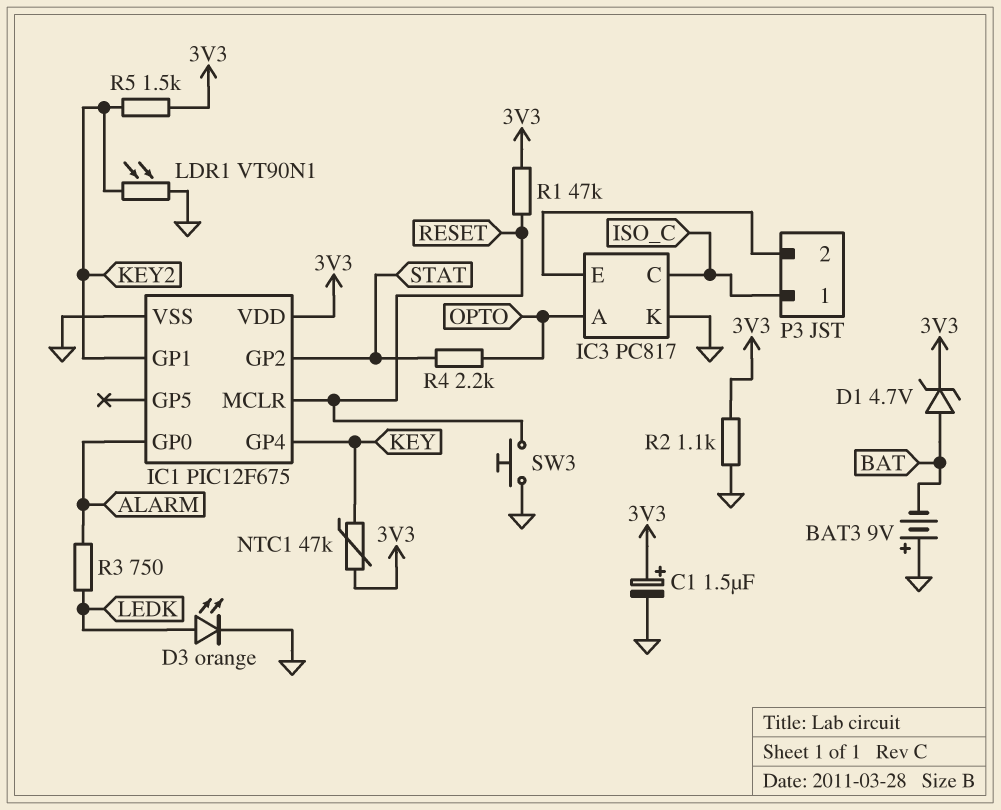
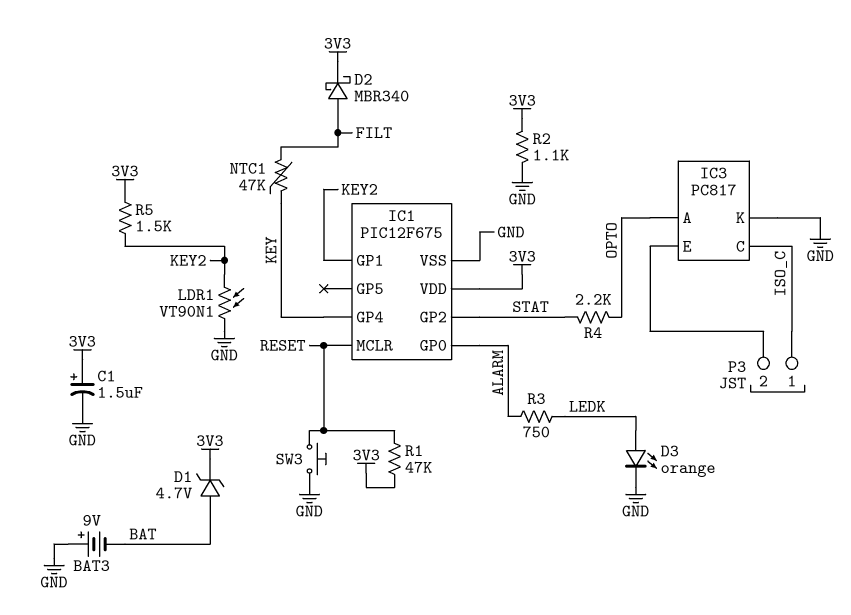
D2: none -> schottky MBR340 (A FILT, K 3V3)
NTC1: 47k (3V3, KEY) -> 47k (FILT, KEY)

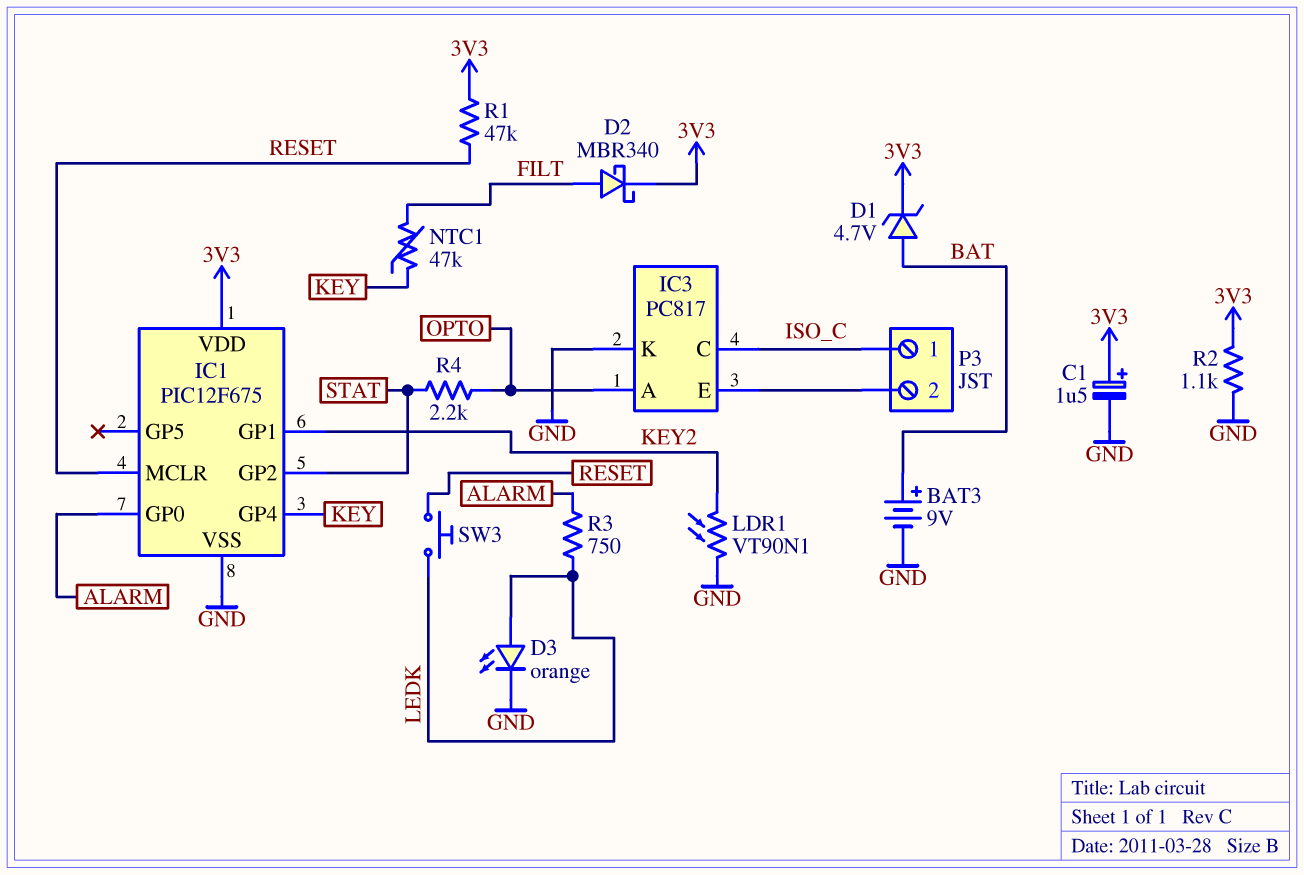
BAT3: 9V (plus GND, minus BAT) -> 9V (plus BAT, minus GND)
R5: 1.5k (3V3, KEY2) -> none
SW3: button (GND, RESET) -> button (LEDK, RESET)

